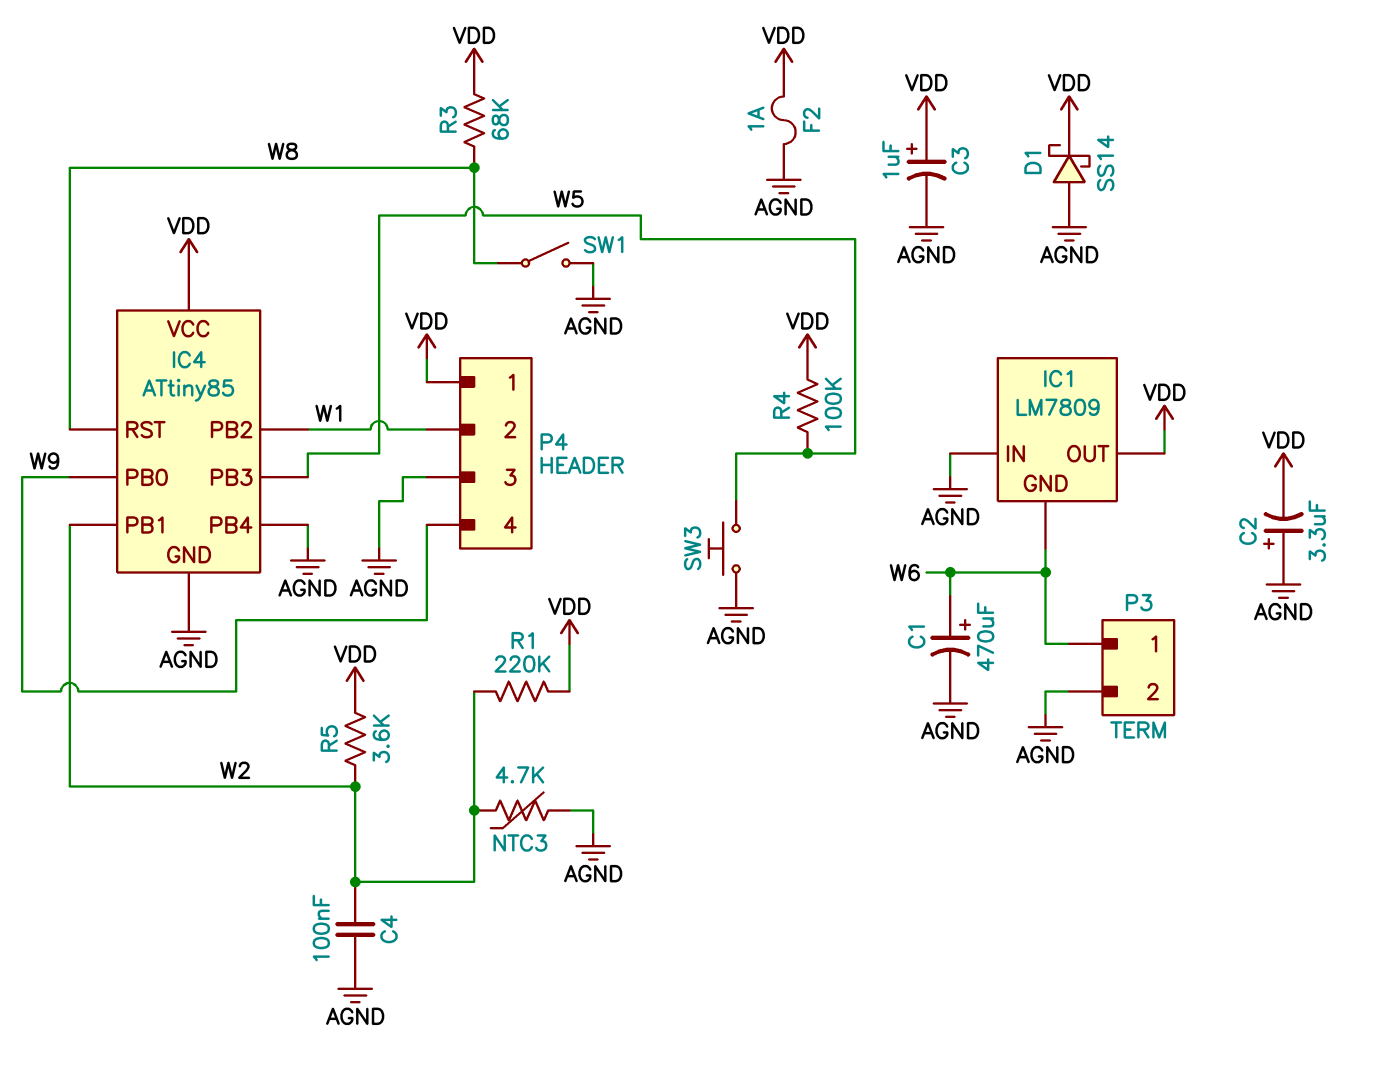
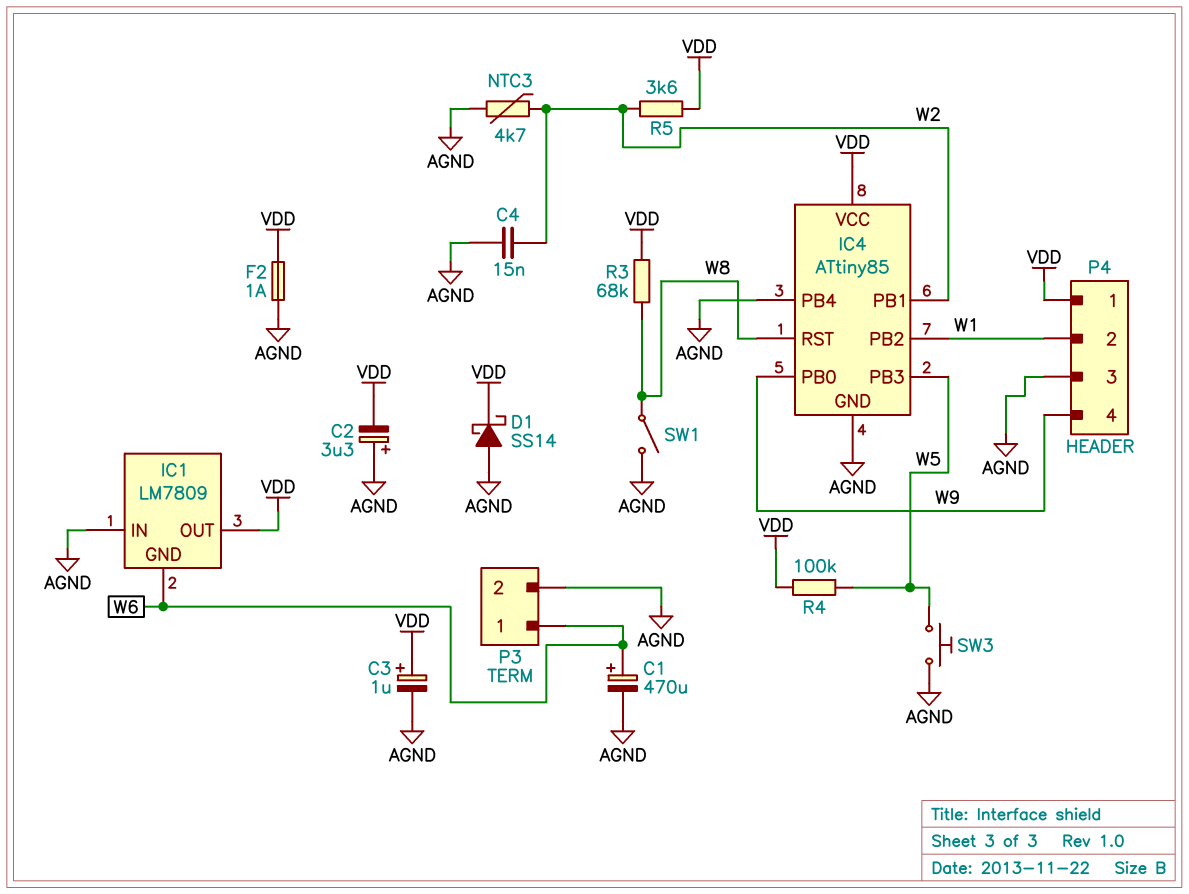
C4: 100nF (AGND, W2) -> 15nF (AGND, W2)
R1: 220k (VDD, W2) -> none

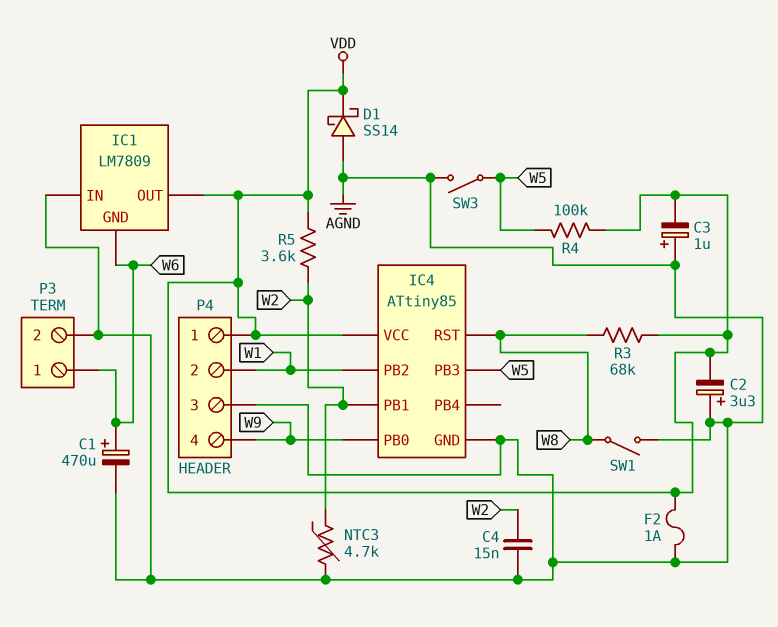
C3: 1uF (plus VDD, minus AGND) -> 1uF (plus AGND, minus VDD)
IC4 pin PB4: AGND -> none
SW3: button (AGND, W5) -> switch (AGND, W5)

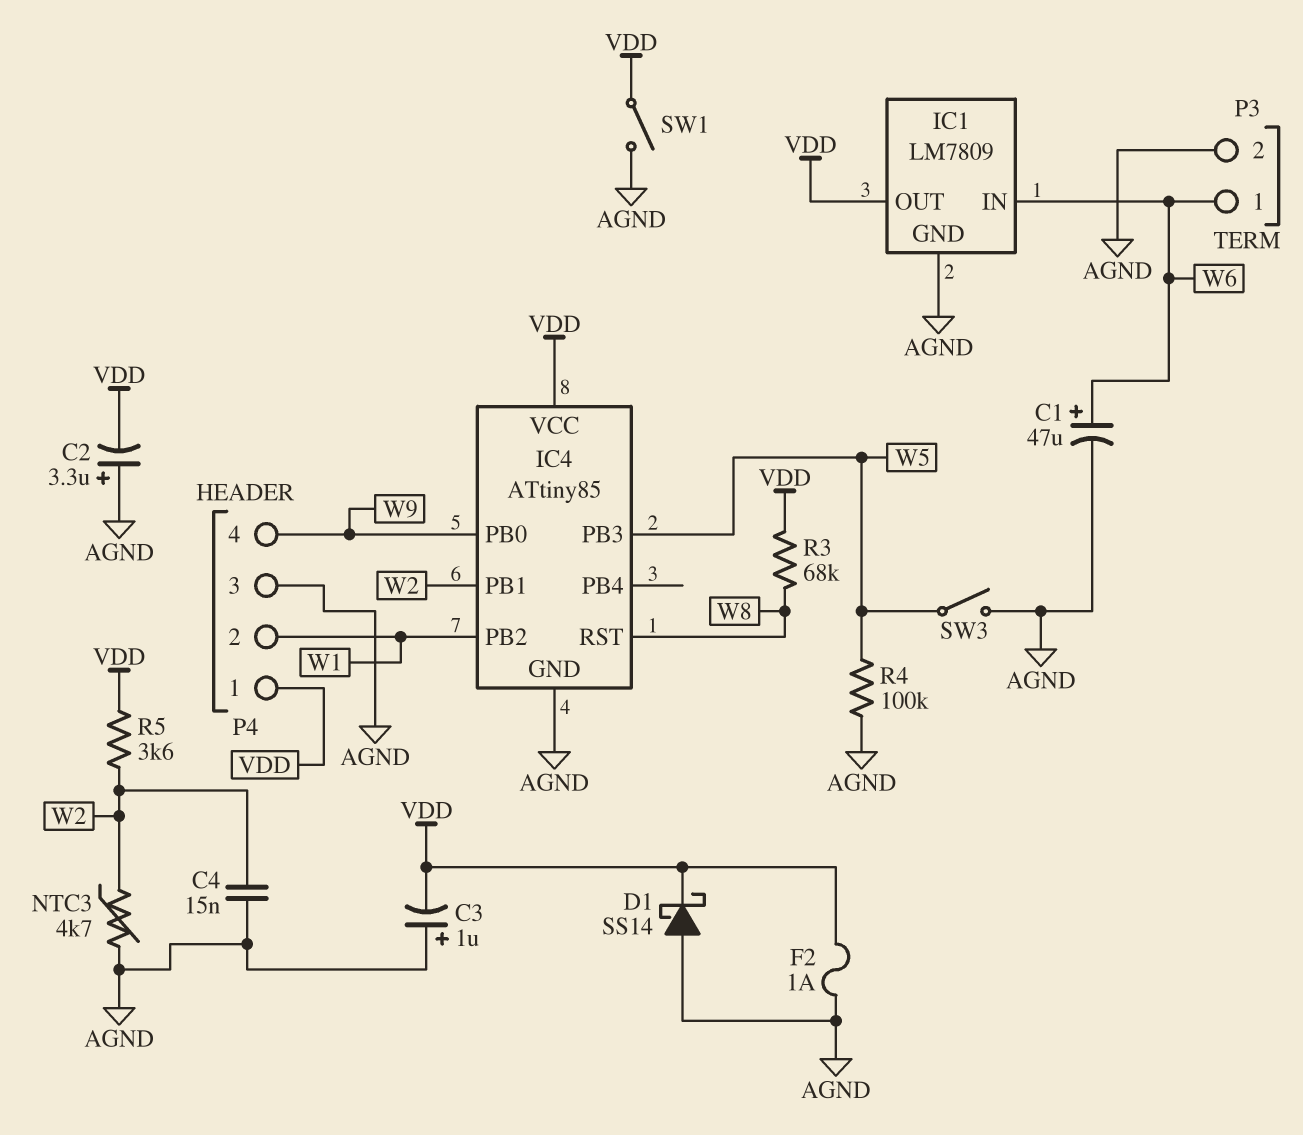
C1: 470uF (plus W6, minus AGND) -> 47uF (plus W6, minus AGND)
IC1 pin GND: W6 -> AGND
IC1 pin IN: AGND -> W6
R4: 100k (VDD, W5) -> 100k (AGND, W5)
SW1: switch (AGND, W8) -> switch (AGND, VDD)

